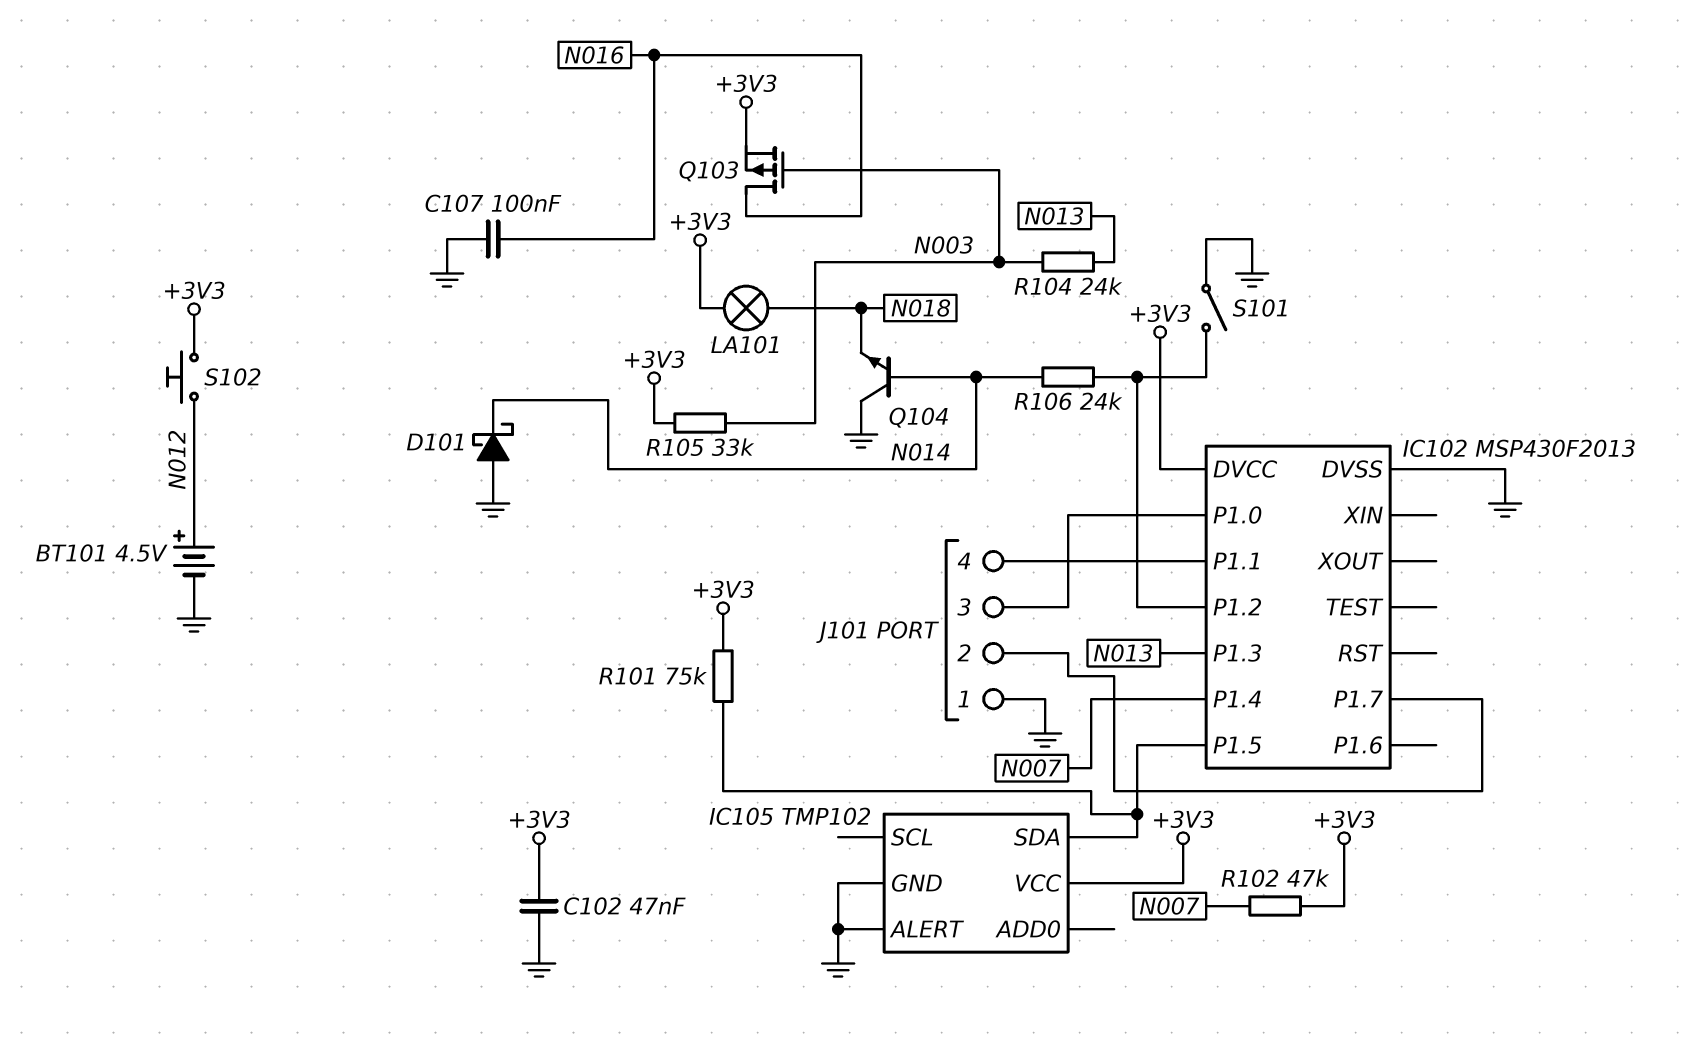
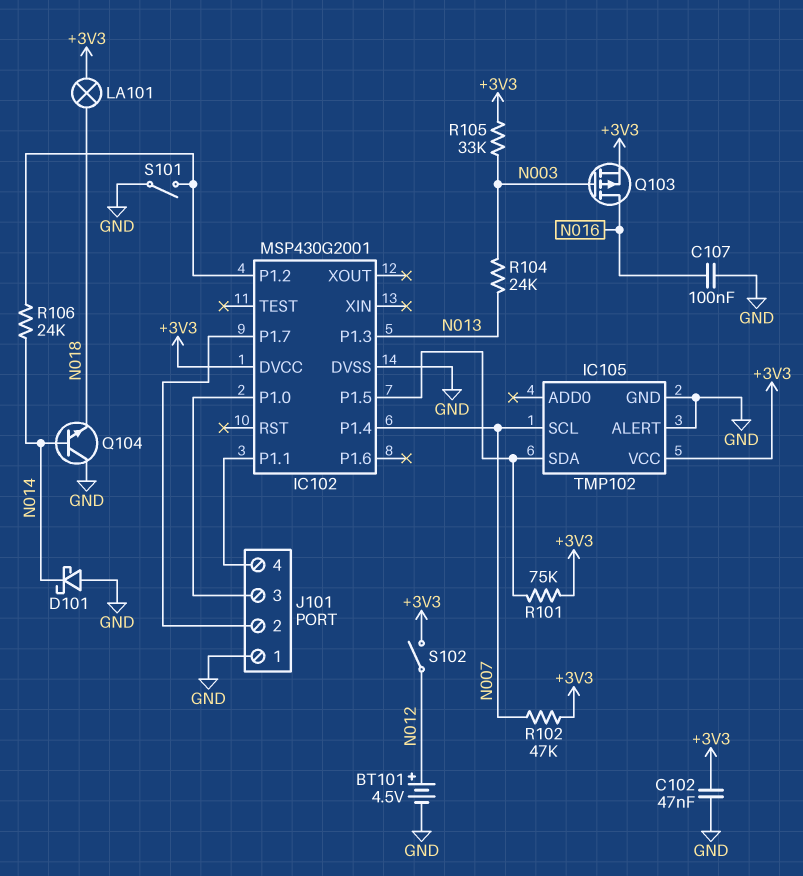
IC102: MSP430F2013 -> MSP430G2001
IC105 pin SCL: none -> N007
S102: button (+3V3, N012) -> switch (+3V3, N012)

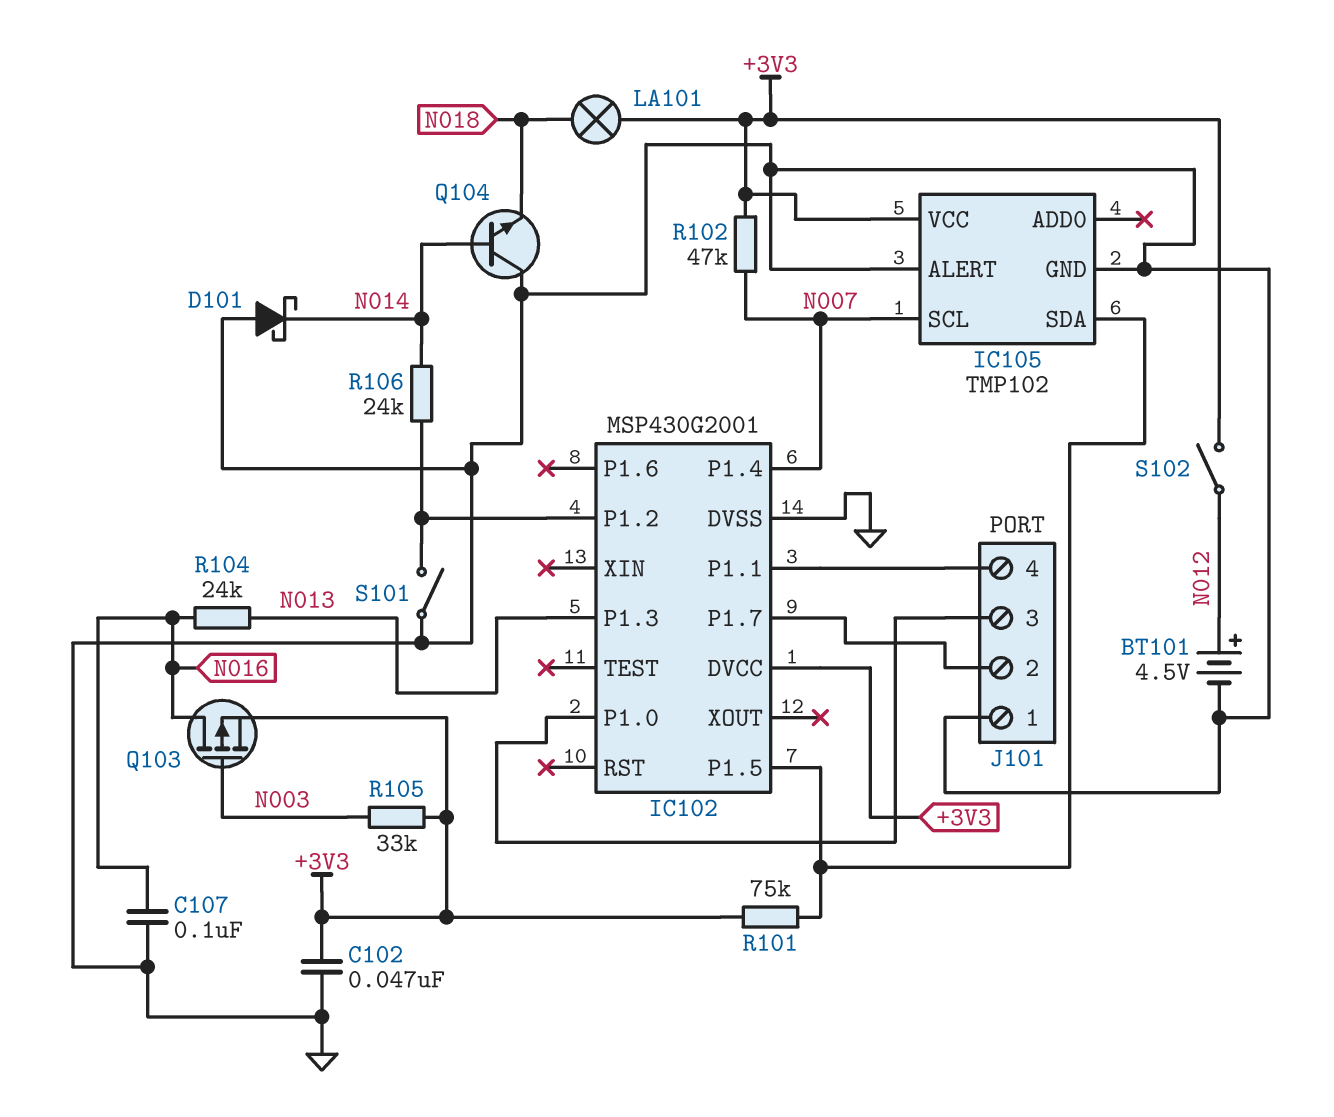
R104: 24k (N003, N013) -> 24k (N013, N016)

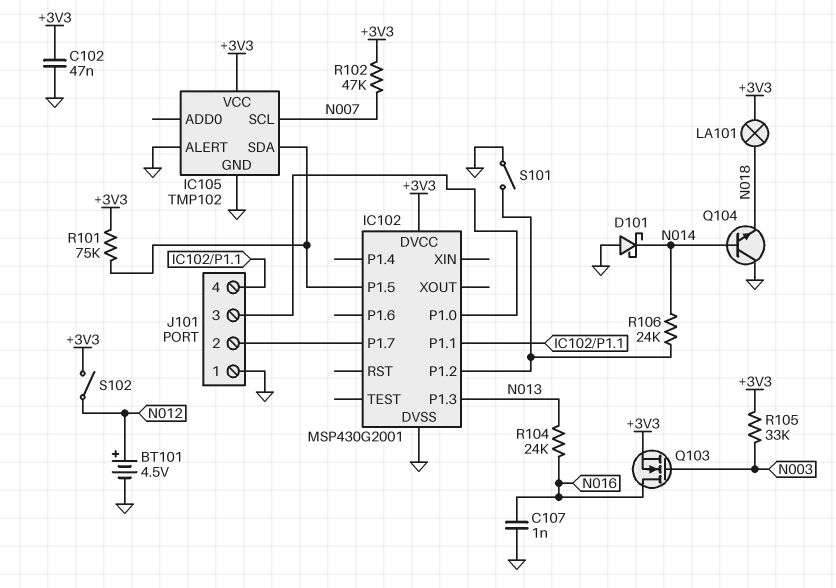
C107: 100nF (GND, N016) -> 1nF (GND, N016)
IC102 pin P1.4: N007 -> none
Q103: PMOS (G N003, D N016, S +3V3) -> NMOS (G N003, D N016, S +3V3)

